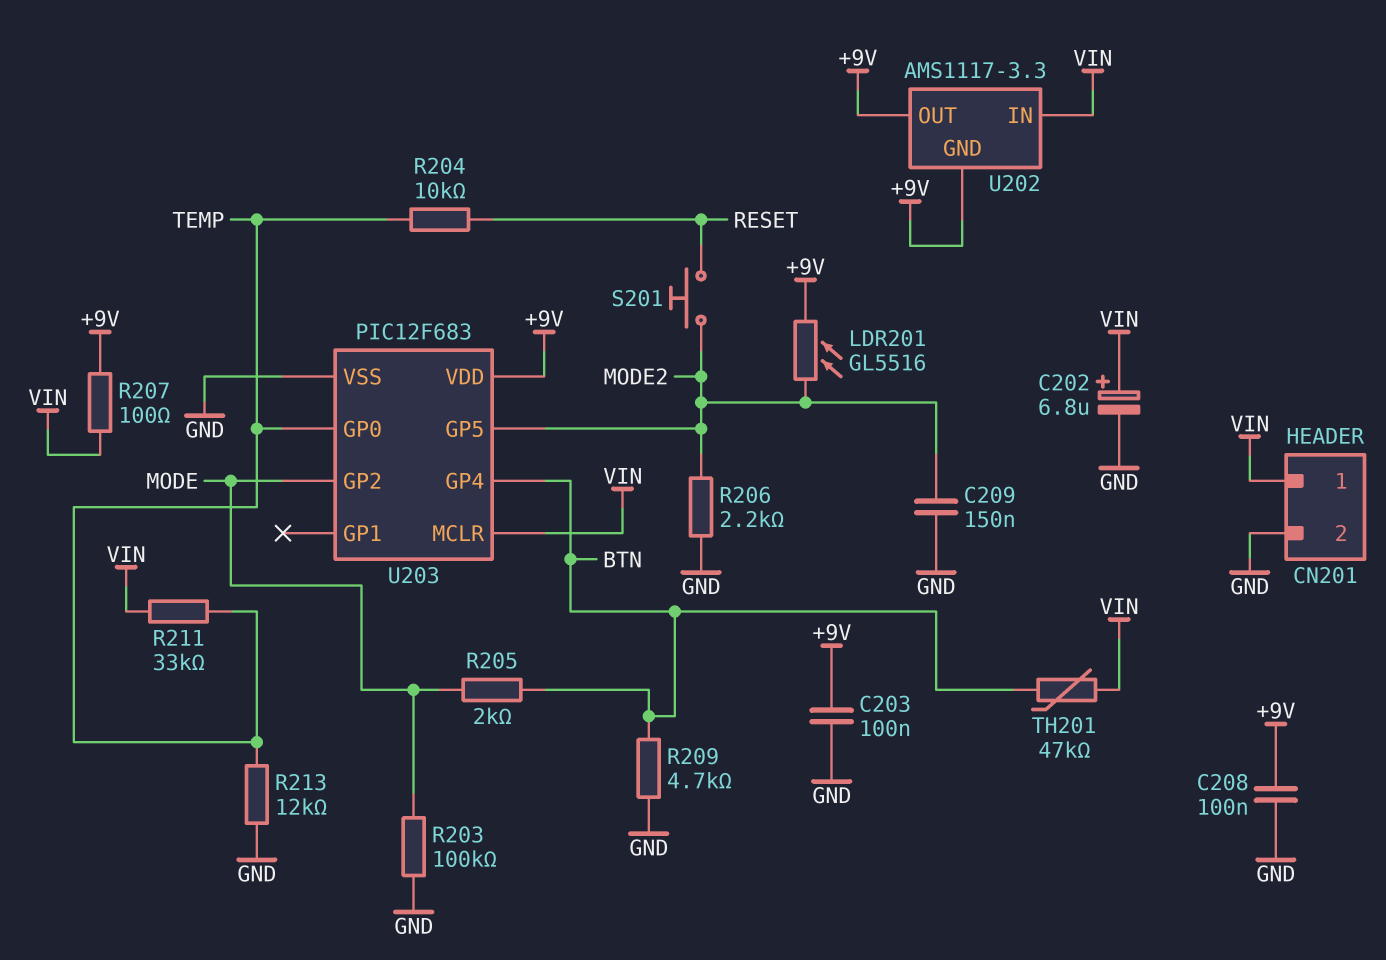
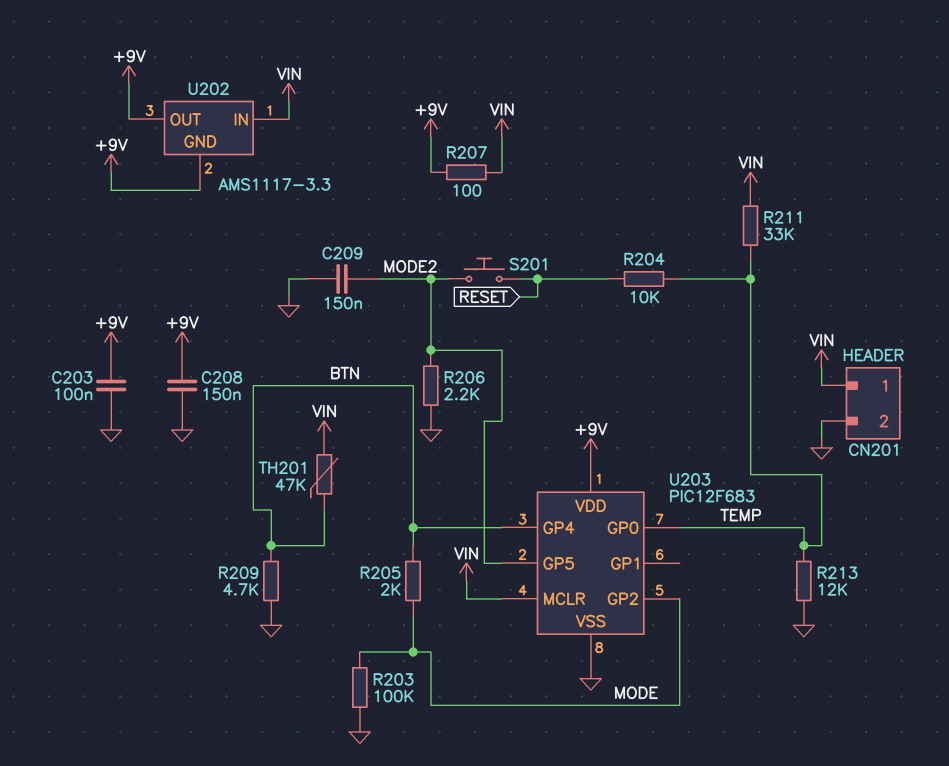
C202: 6.8uF (plus VIN, minus GND) -> none
C208: 100nF (+9V, GND) -> 150nF (+9V, GND)
LDR201: GL5516 (+9V, MODE2) -> none

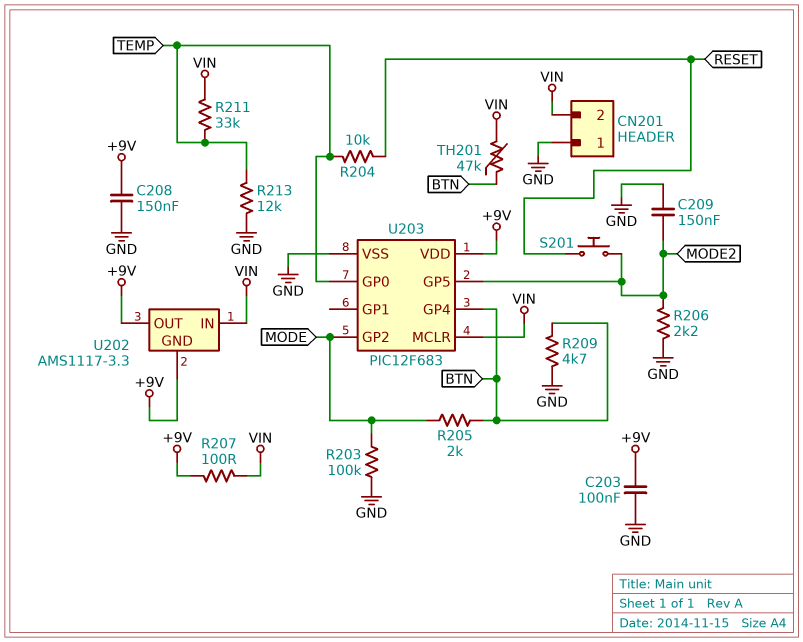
CN201 pin 1: VIN -> GND
CN201 pin 2: GND -> VIN

